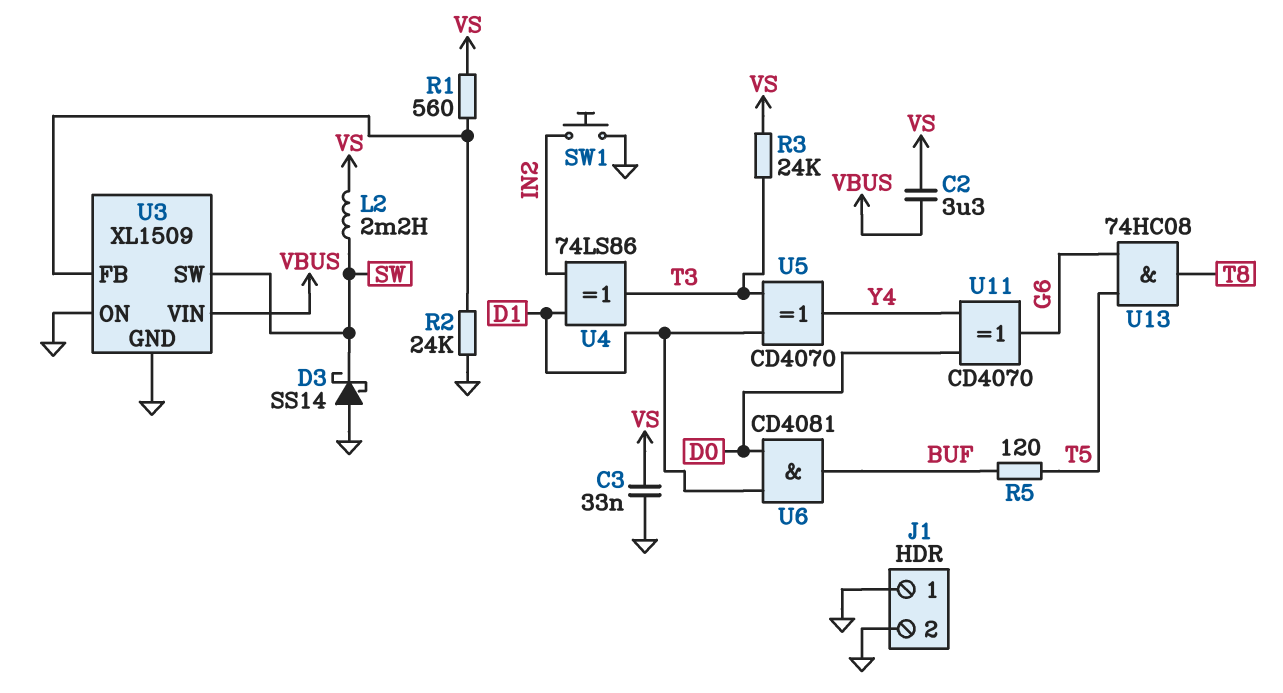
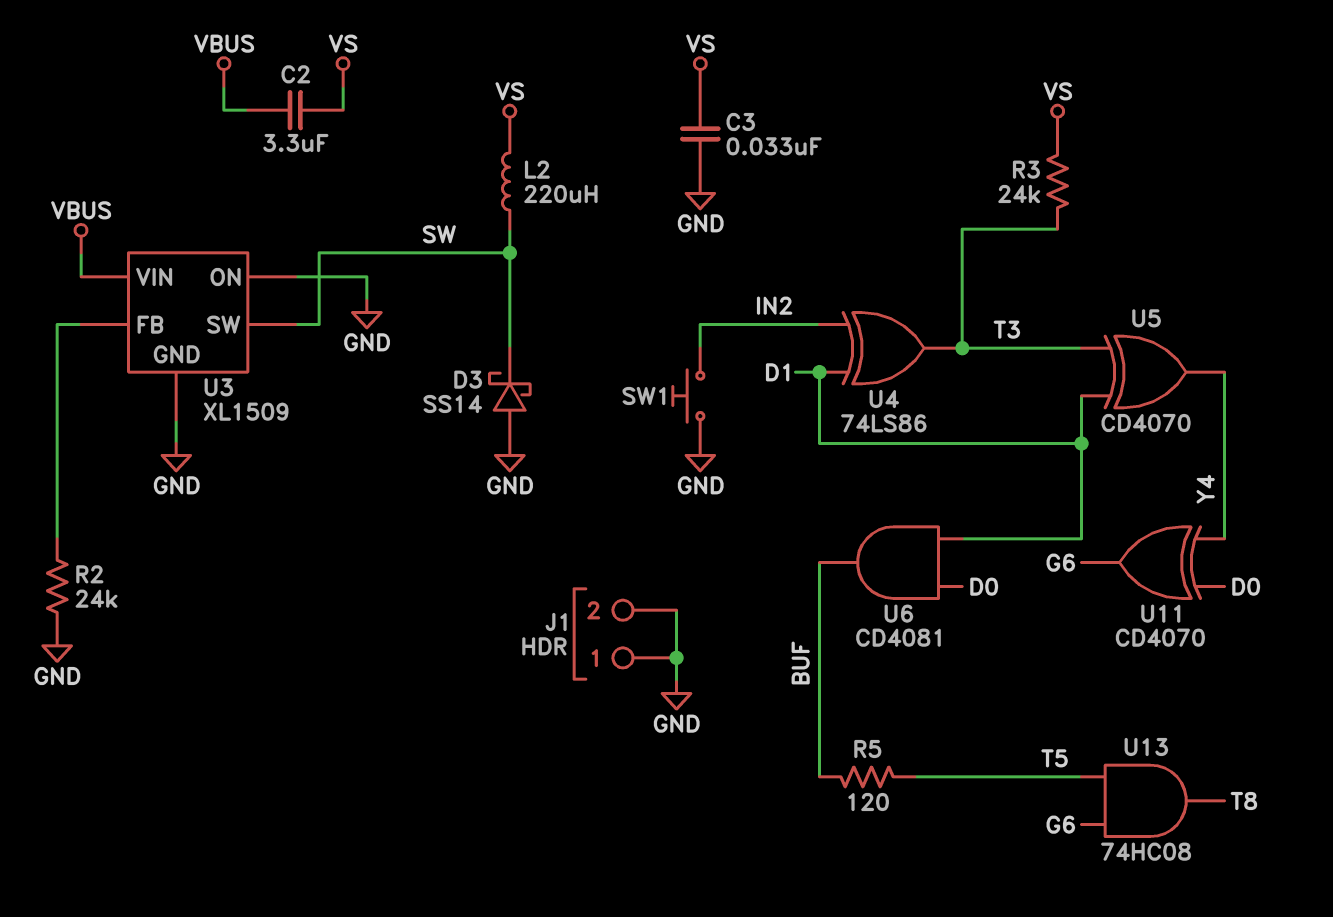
L2: 2.2mH (SW, VS) -> 220uH (SW, VS)
R1: 560 (U3/FB, VS) -> none

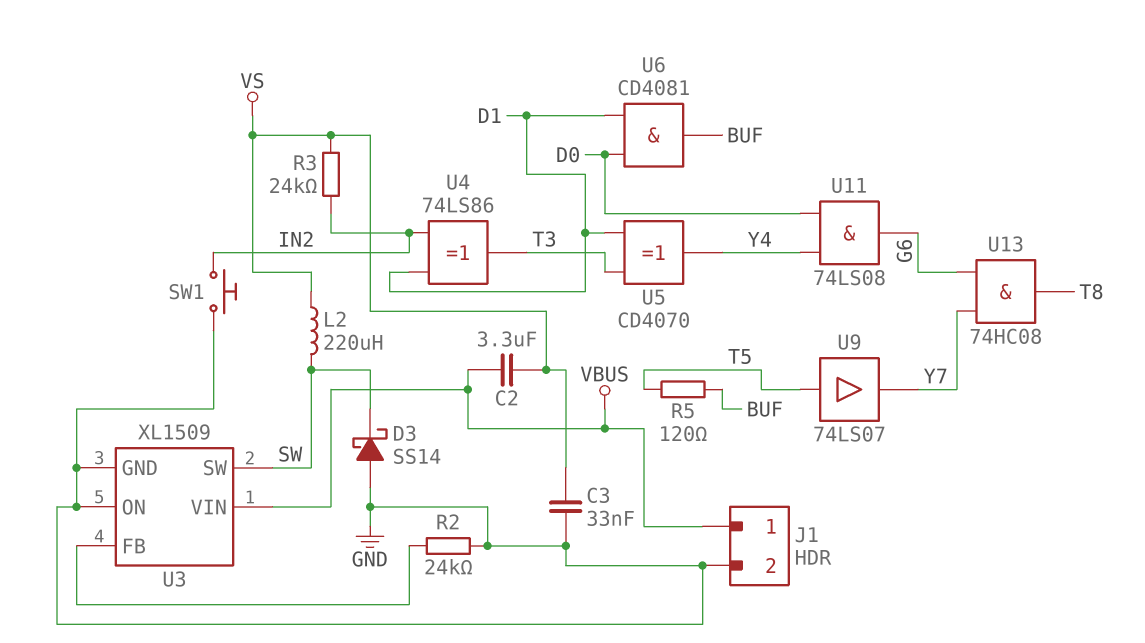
J1 pin 1: GND -> VBUS
R3: 24k (T3, VS) -> 24k (IN2, VS)
U9: none -> buffer 74LS07 (in T5, out Y7)
U11: XOR CD4070 (in D0, in Y4, out G6) -> AND 74LS08 (in D0, in Y4, out G6)
U13: AND 74HC08 (in G6, in T5, out T8) -> AND 74HC08 (in G6, in Y7, out T8)

